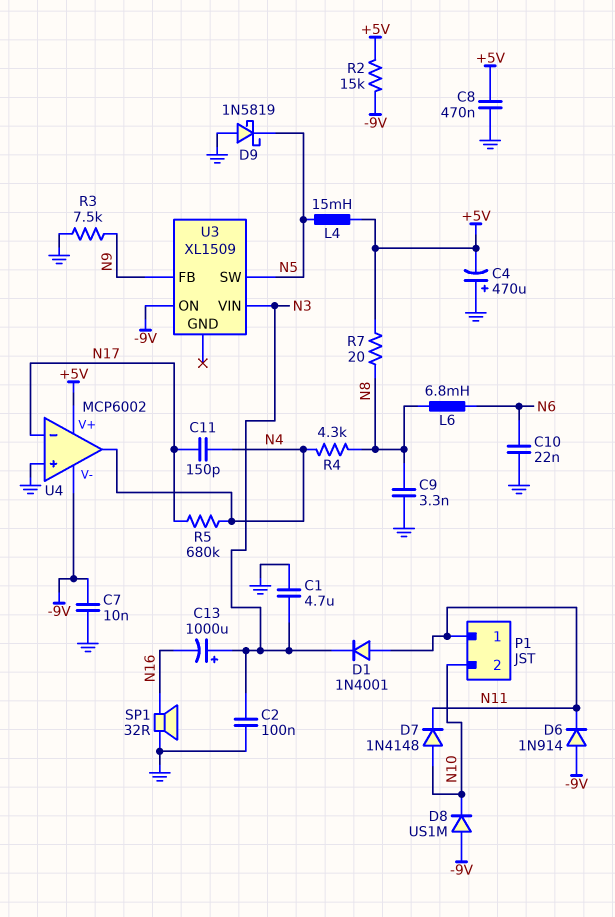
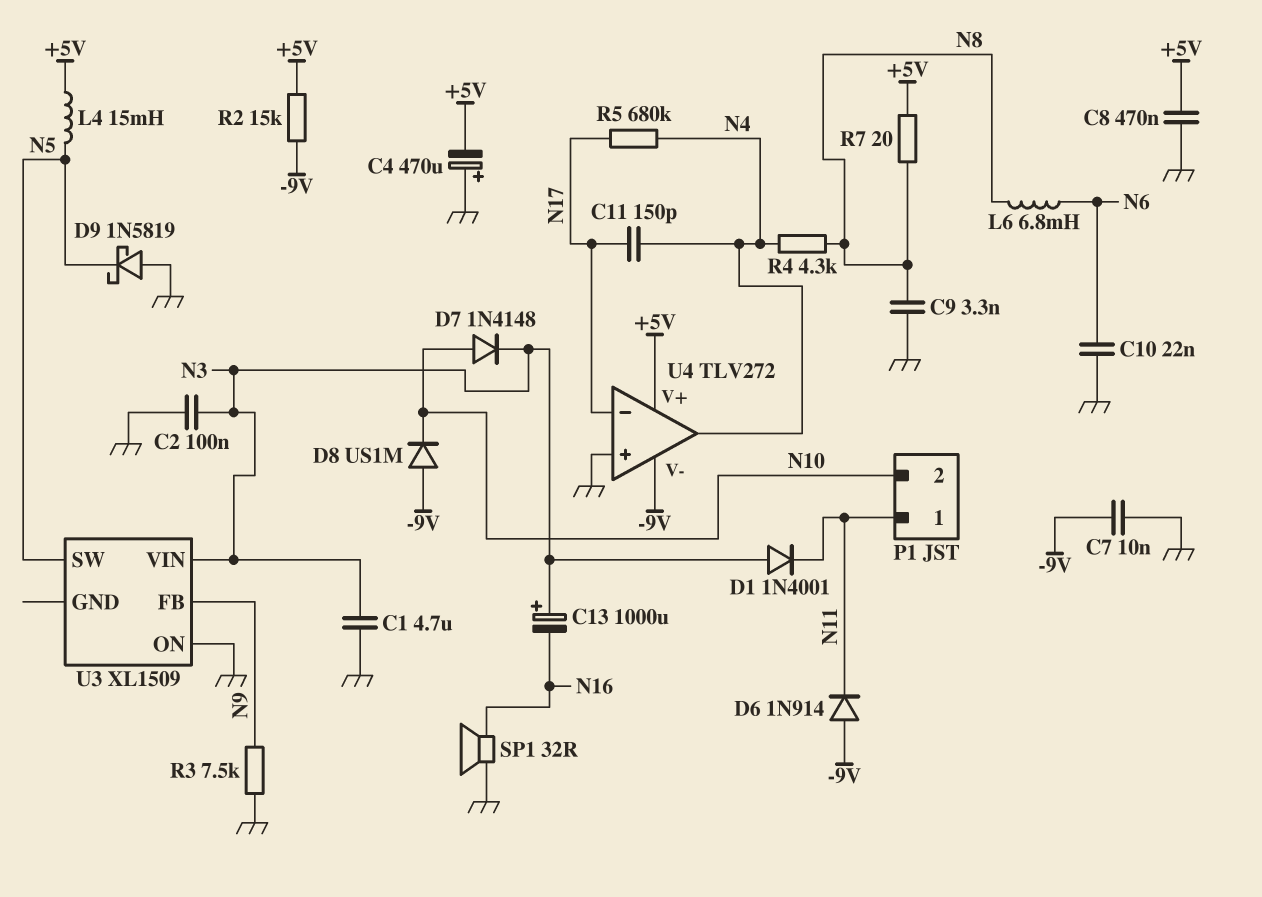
D1: diode 1N4001 (A N11, K N3) -> diode 1N4001 (A N3, K N11)
D7: diode 1N4148 (A N10, K N11) -> diode 1N4148 (A N10, K N3)
U3 pin ON: -9V -> GND
U4: MCP6002 -> TLV272

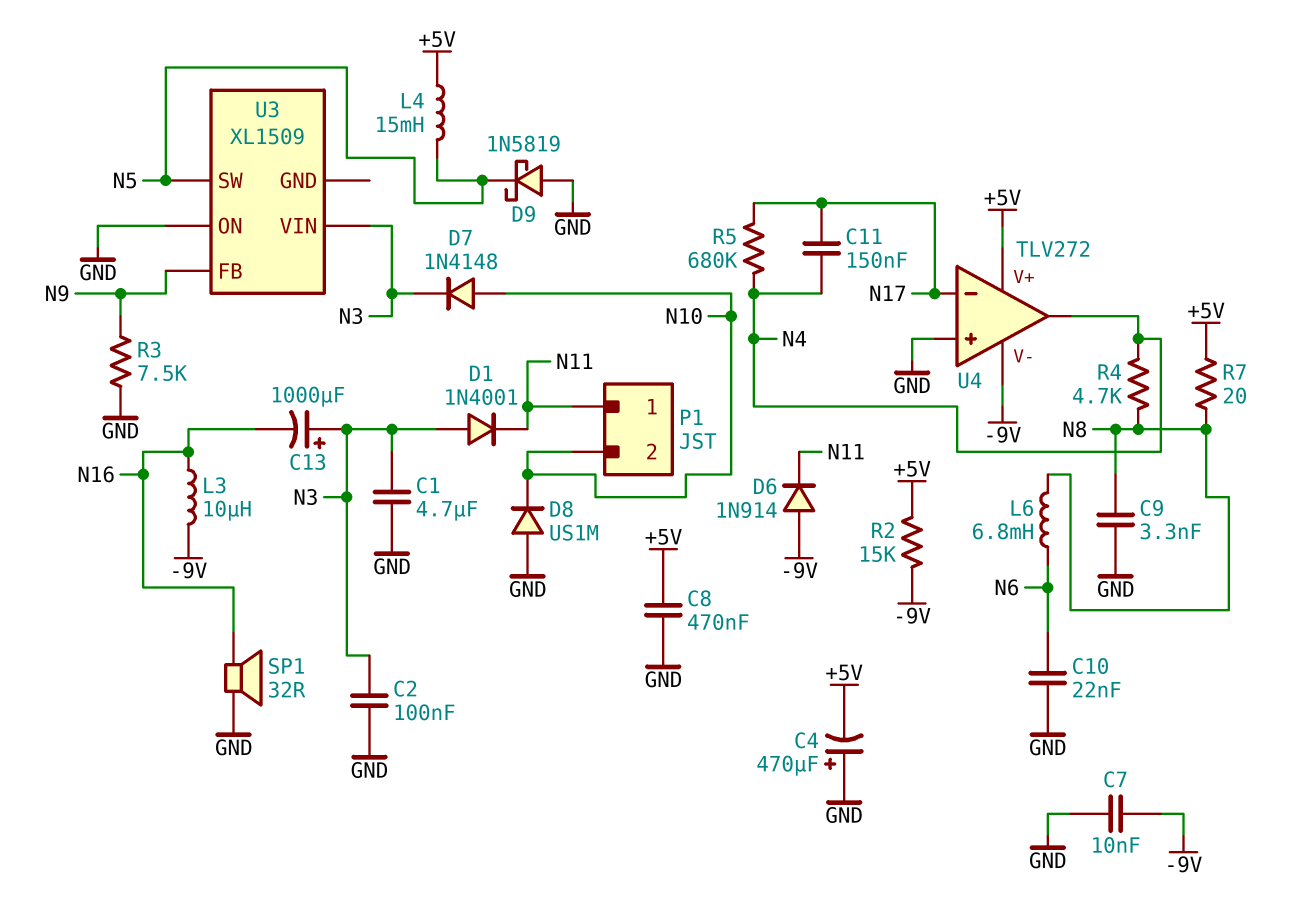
C11: 150pF (N4, N17) -> 150nF (N4, N17)
D8: diode US1M (A -9V, K N10) -> diode US1M (A GND, K N10)
L3: none -> 10uH (-9V, N16)
R4: 4.3k (N4, N8) -> 4.7k (N4, N8)

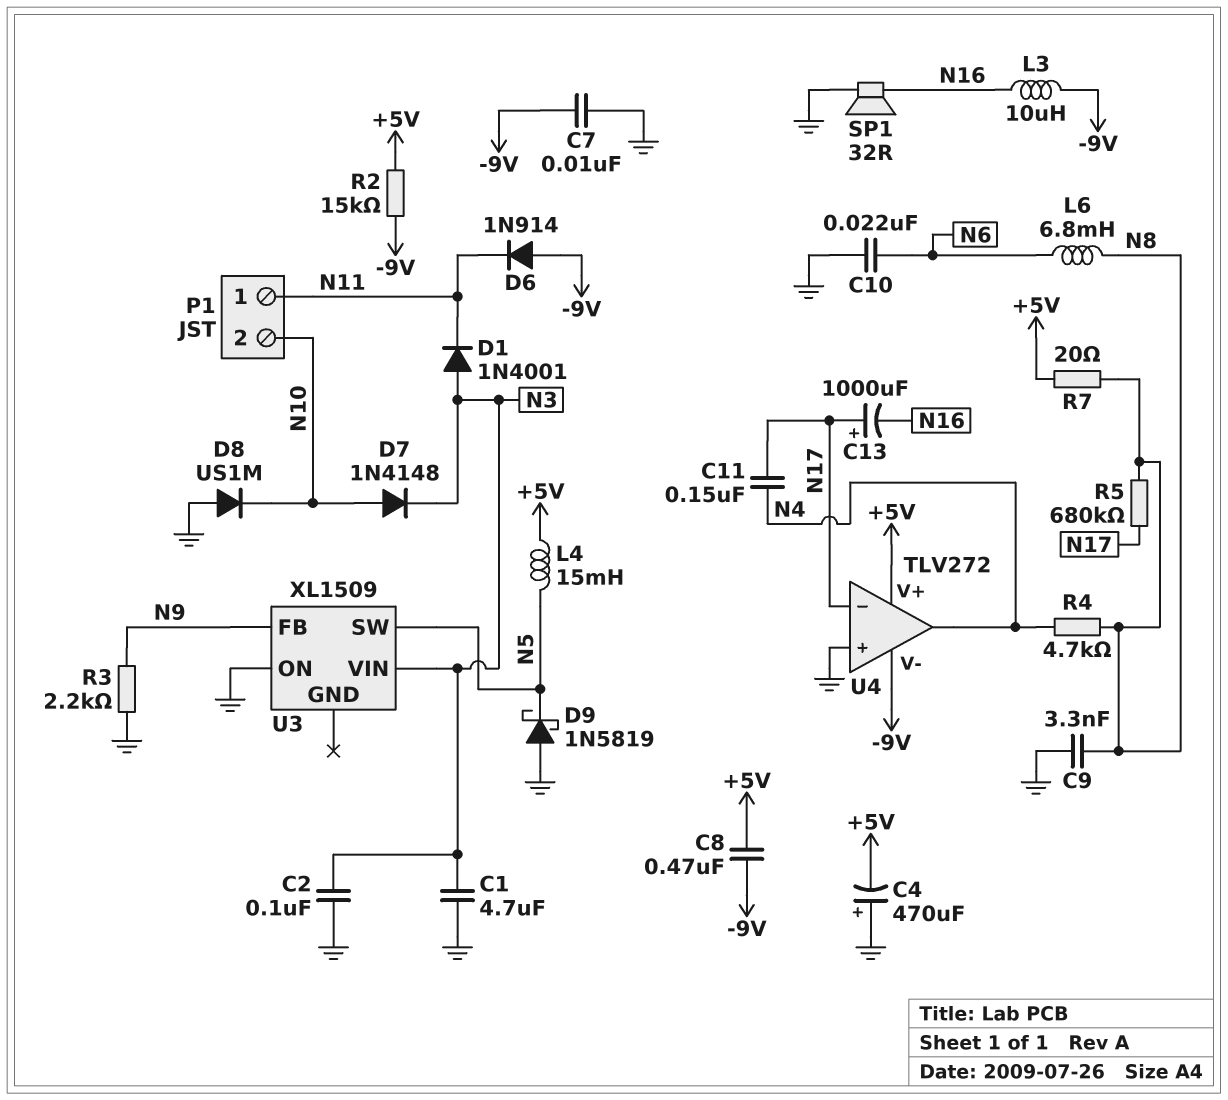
C8: 470nF (+5V, GND) -> 470nF (+5V, -9V)
C13: 1000uF (plus N3, minus N16) -> 1000uF (plus N17, minus N16)
R3: 7.5k (GND, N9) -> 2.2k (GND, N9)
R5: 680k (N4, N17) -> 680k (N8, N17)

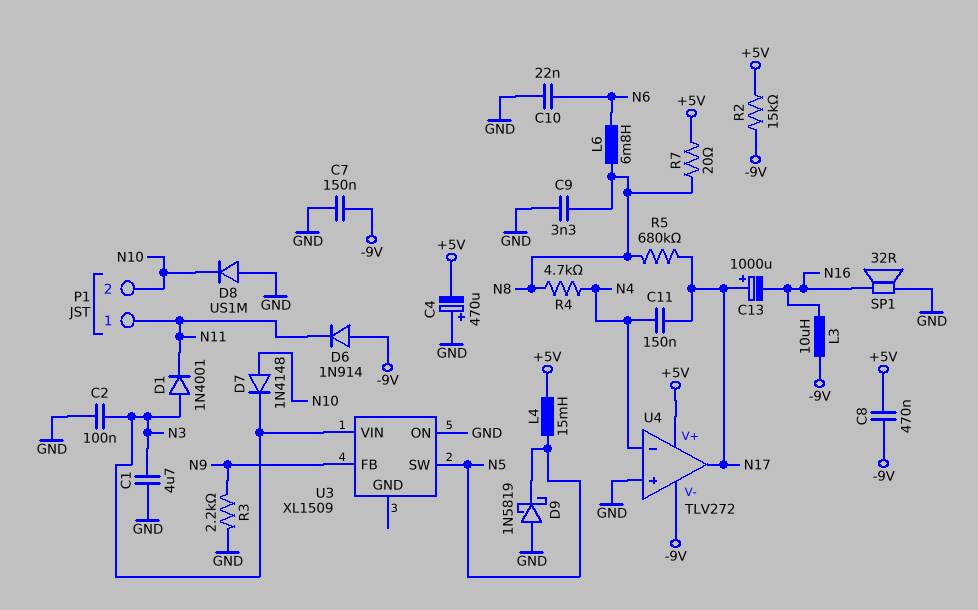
C7: 10nF (-9V, GND) -> 150nF (-9V, GND)
U4 pin in-: N17 -> N4
U4 pin out: N4 -> N17

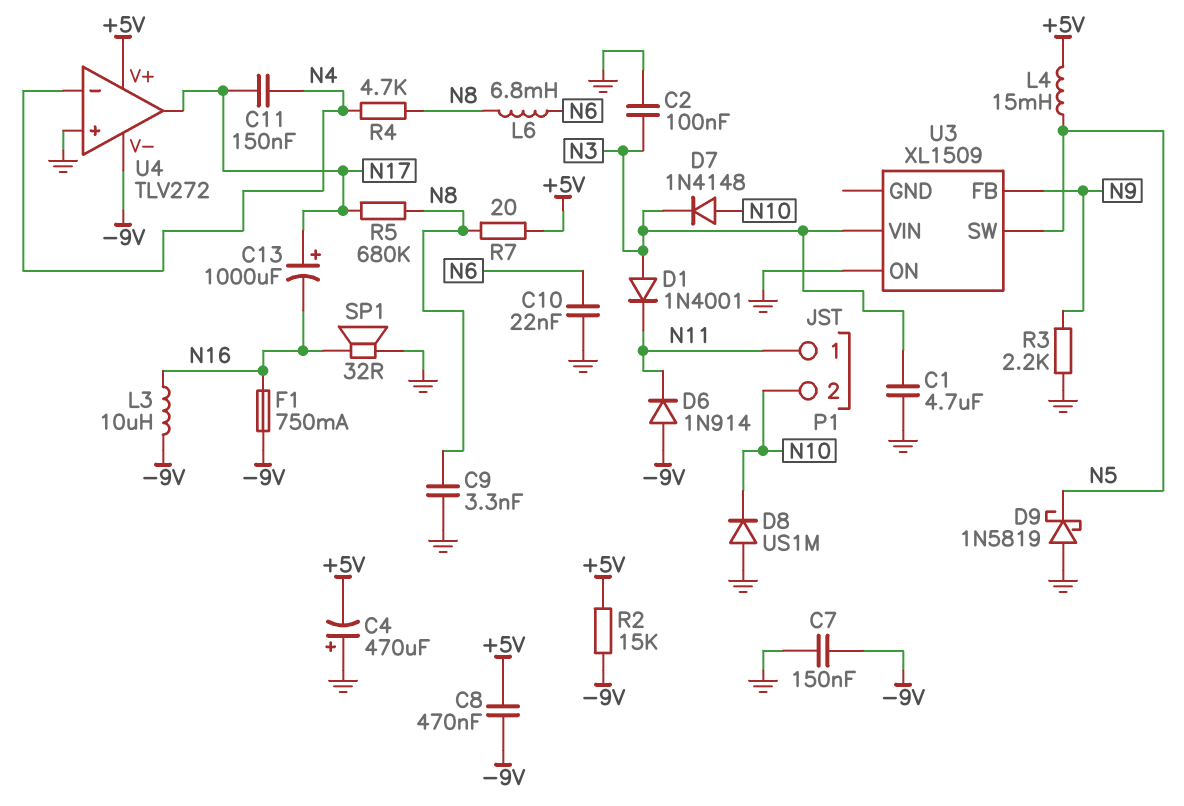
F1: none -> 750mA (-9V, N16)

